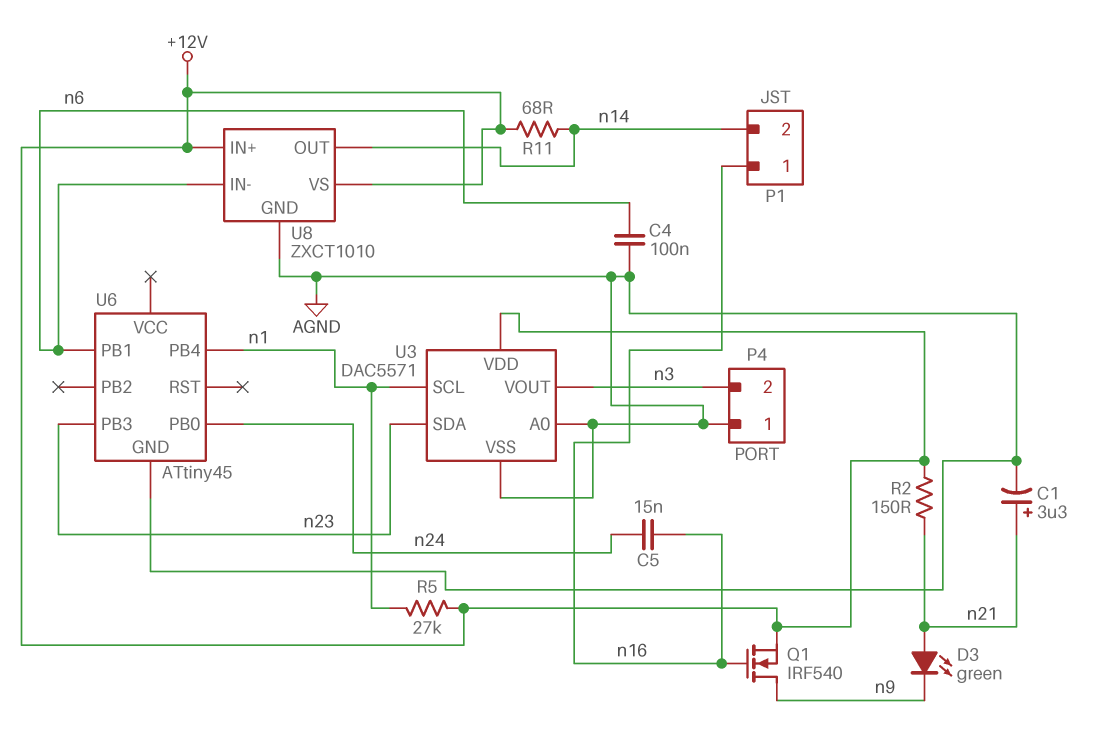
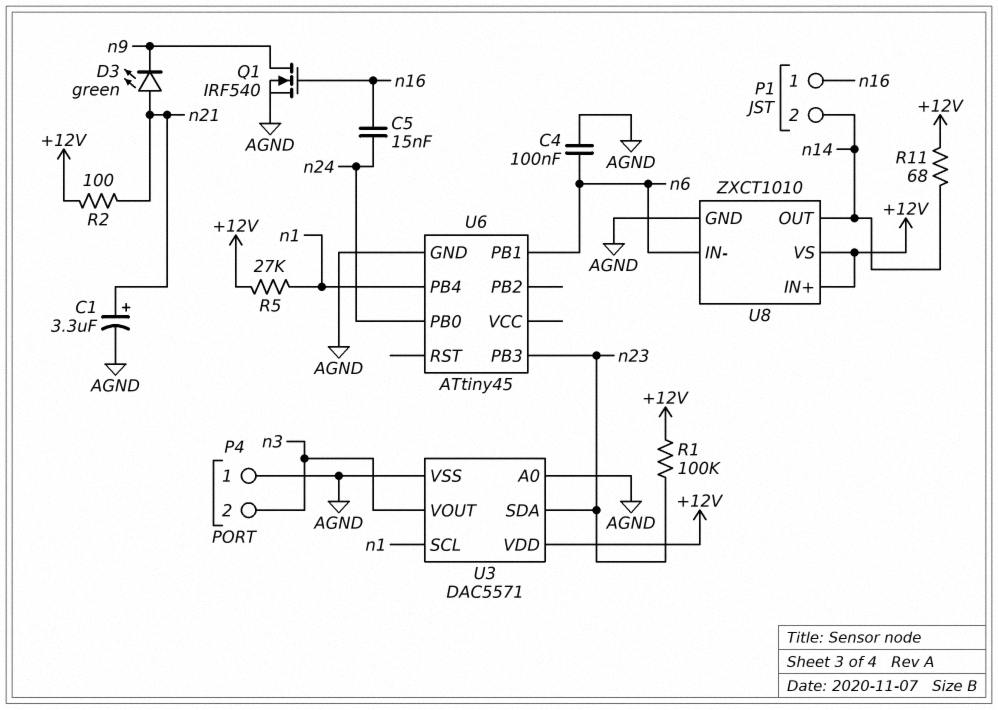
Q1: NMOS IRF540 (G n16, D n9, S +12V) -> NMOS IRF540 (G n16, D n9, S AGND)
R1: none -> 100k (+12V, n23)
R2: 150 (+12V, n21) -> 100 (+12V, n21)

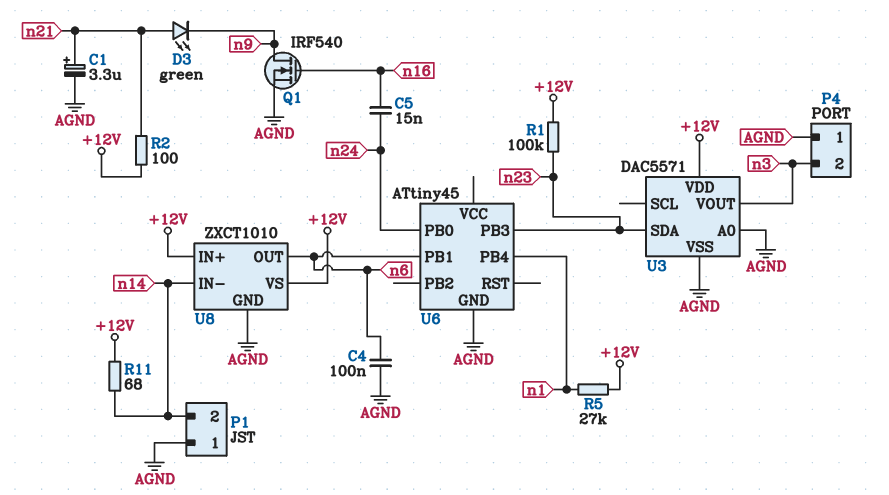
P1 pin 1: n16 -> AGND
U3 pin SCL: n1 -> none
U8 pin IN-: n6 -> n14
U8 pin OUT: n14 -> n6

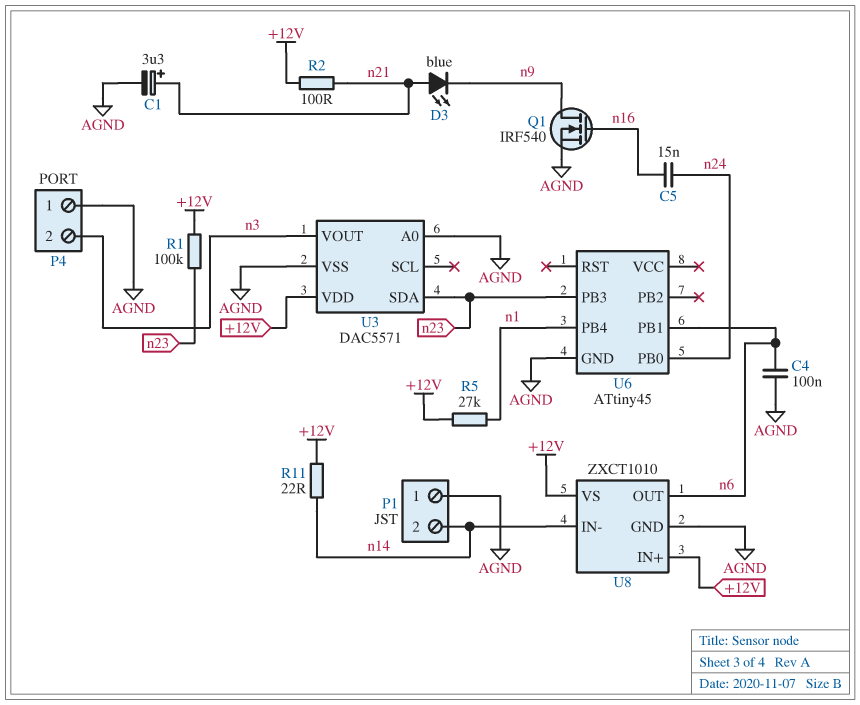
D3: LED green (A n21, K n9) -> LED blue (A n21, K n9)
R11: 68 (+12V, n14) -> 22 (+12V, n14)

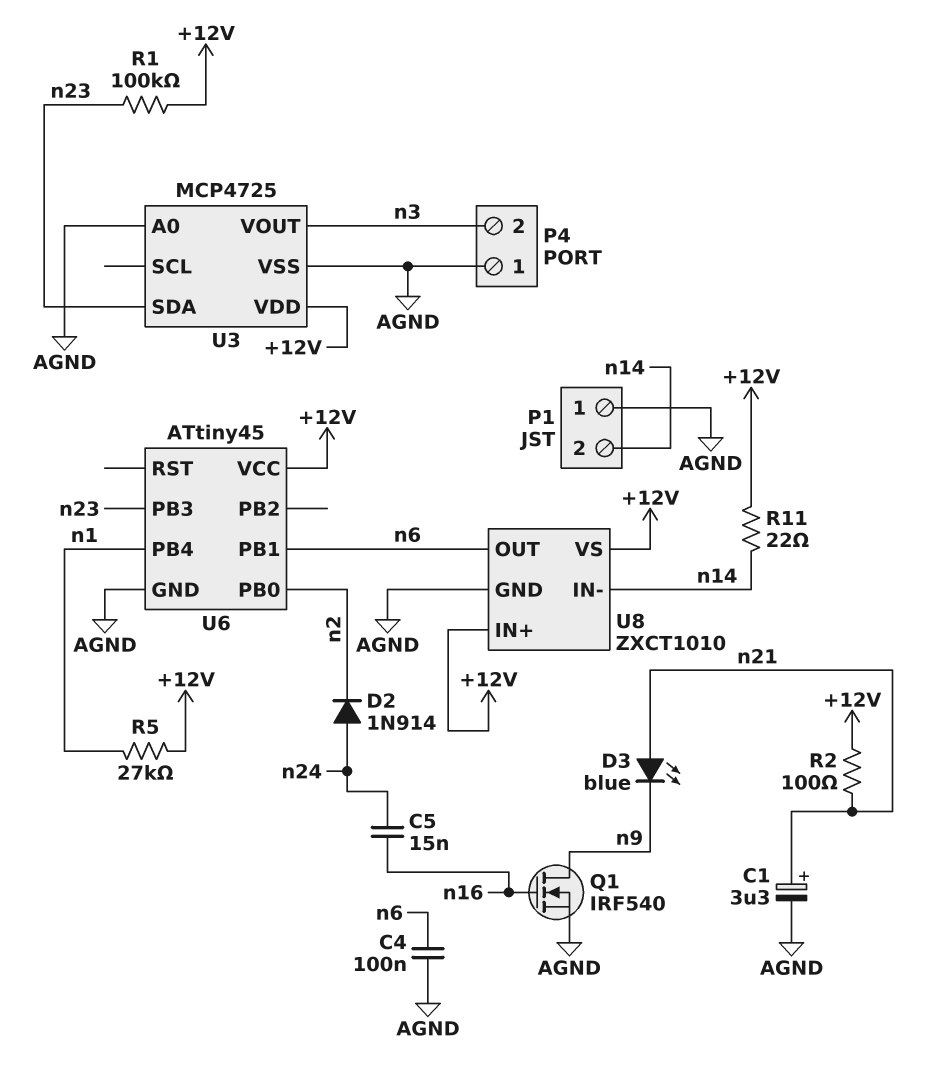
D2: none -> diode 1N914 (A n24, K n2)
U3: DAC5571 -> MCP4725
U6 pin PB0: n24 -> n2
U6 pin VCC: none -> +12V

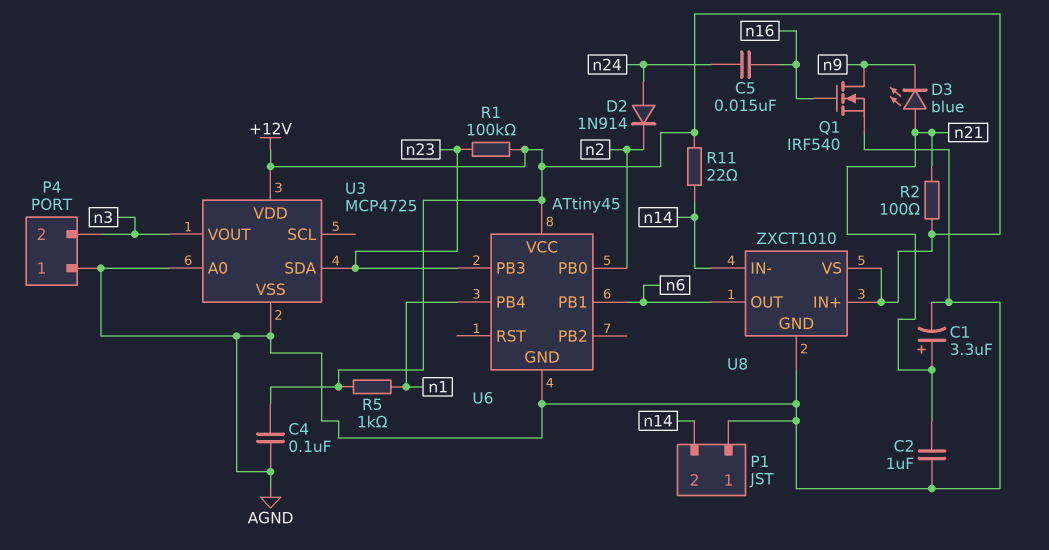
C2: none -> 1uF (AGND, n21)
C4: 100nF (AGND, n6) -> 100nF (+12V, AGND)
R5: 27k (+12V, n1) -> 1k (+12V, n1)

